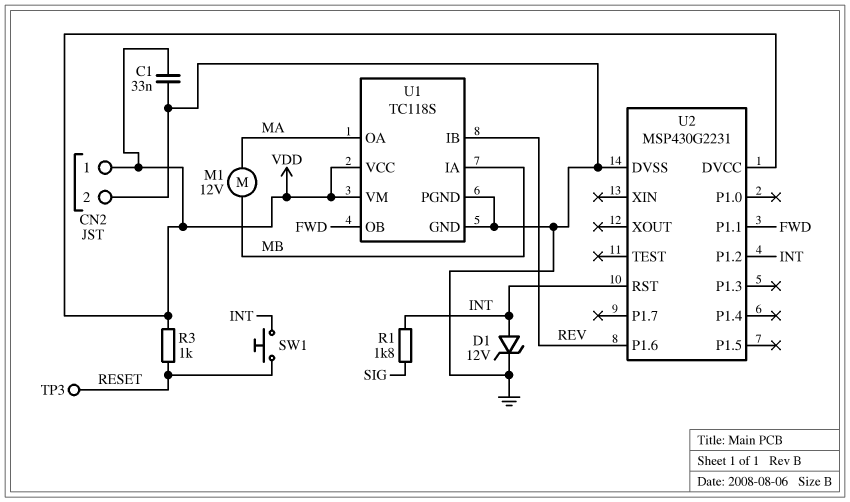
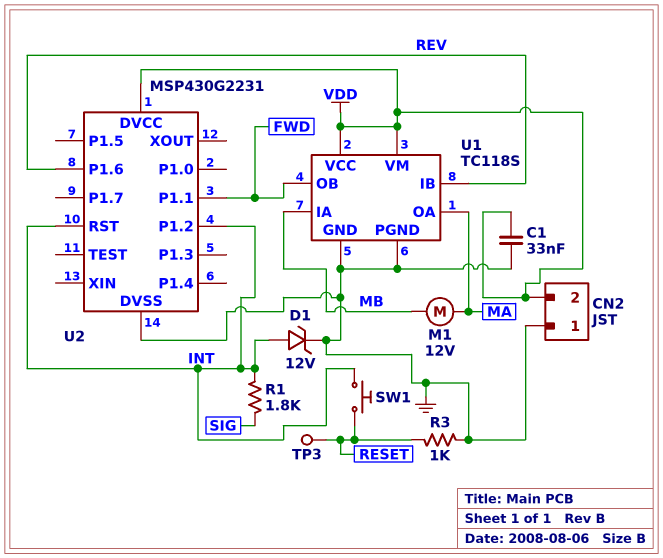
CN2 pin 1: VDD -> GND
CN2 pin 2: GND -> VDD
R3: 1k (RESET, VDD) -> 1k (GND, RESET)

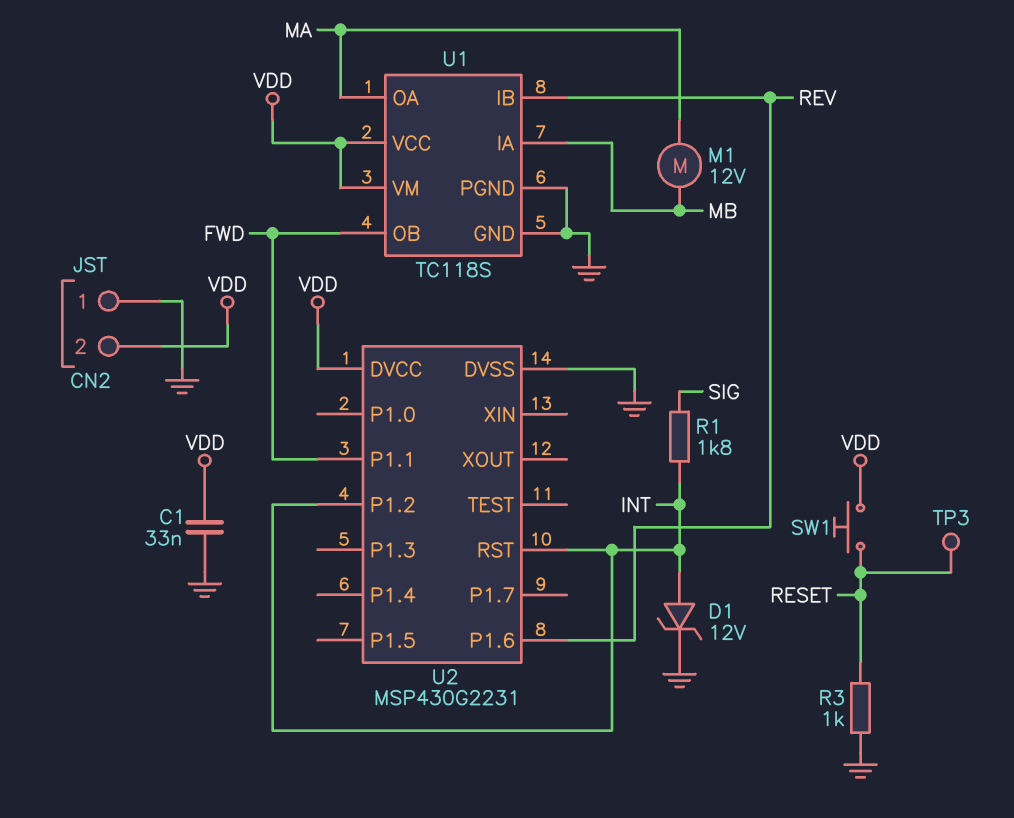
SW1: button (INT, RESET) -> button (RESET, VDD)

